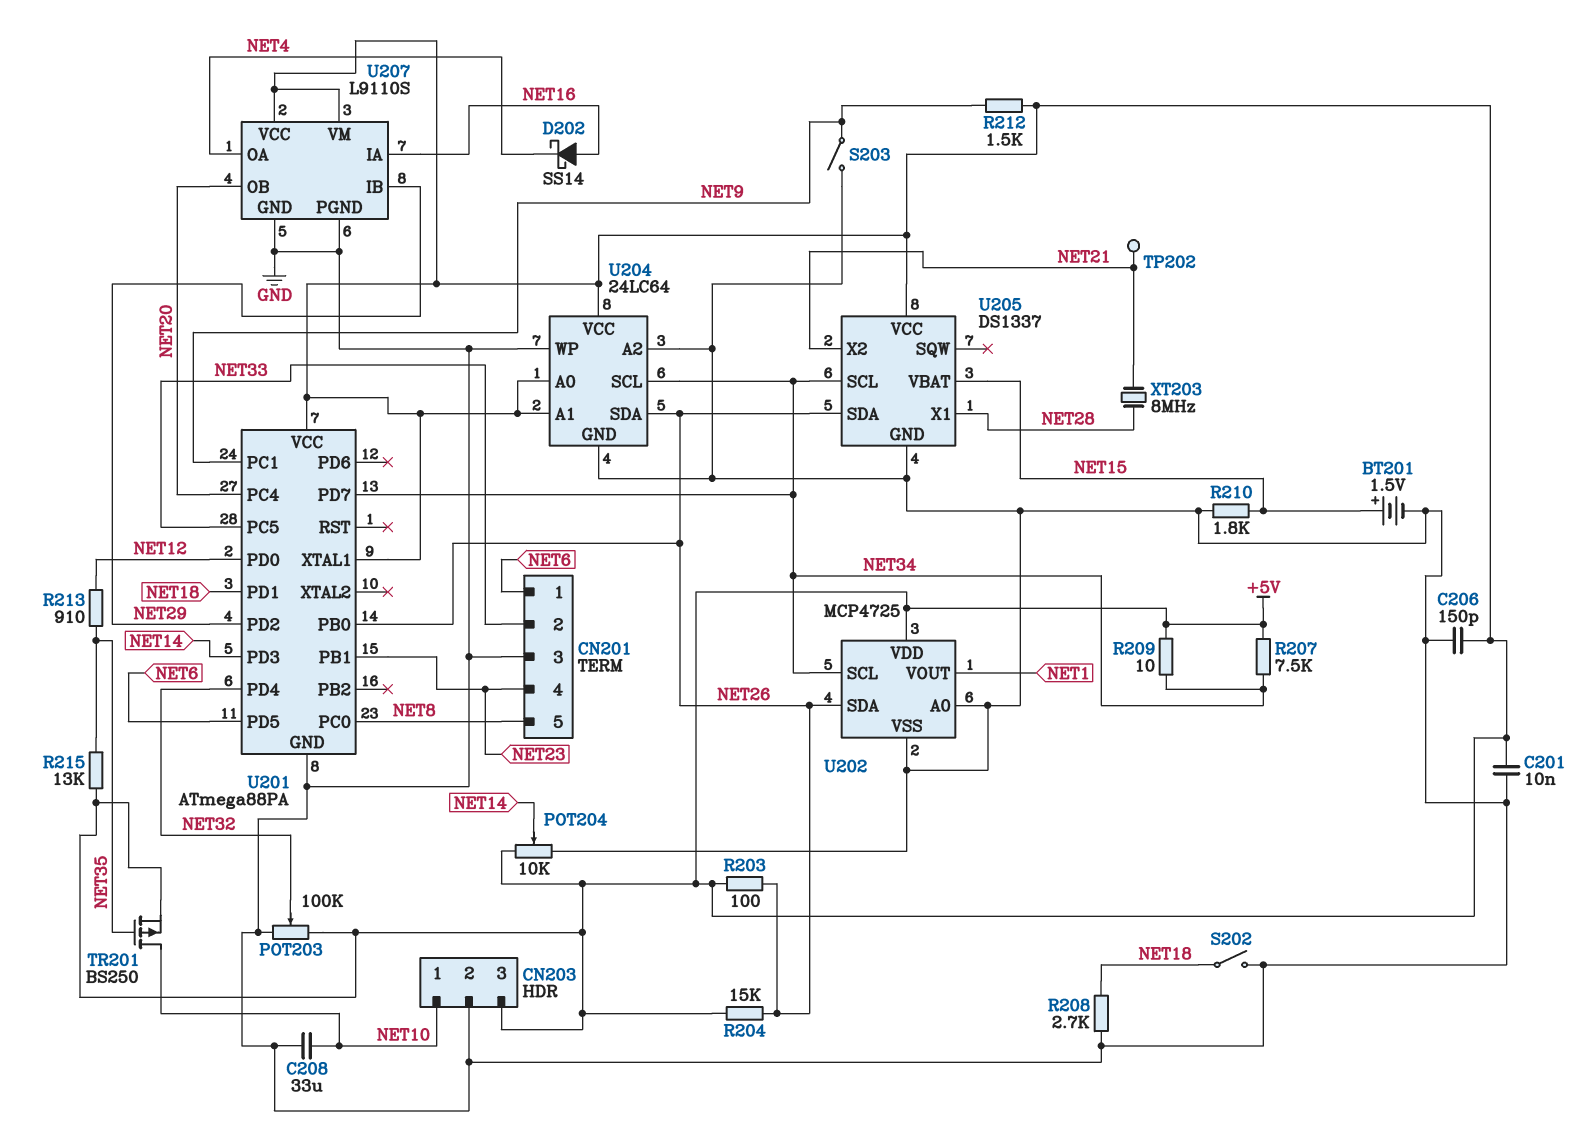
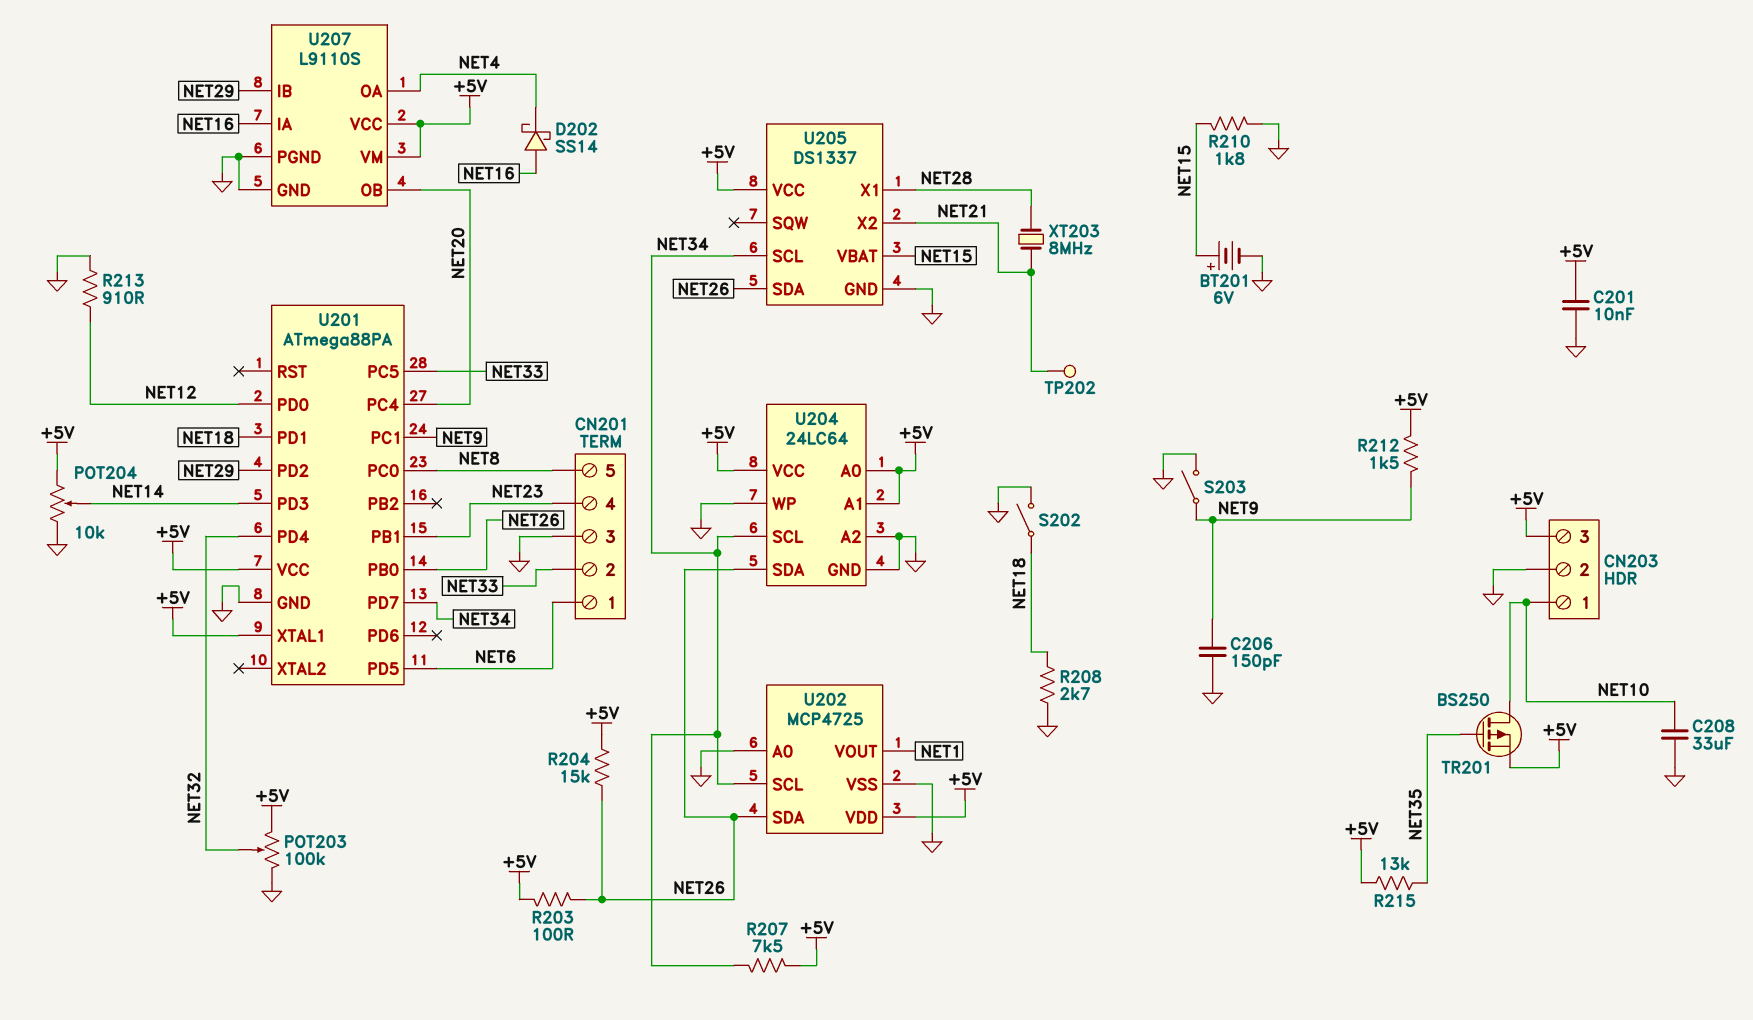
BT201: 1.5V (plus NET15, minus GND) -> 6V (plus NET15, minus GND)
C206: 150pF (+5V, GND) -> 150pF (GND, NET9)
R209: 10 (+5V, NET34) -> none
R213: 910 (NET12, NET35) -> 910 (GND, NET12)

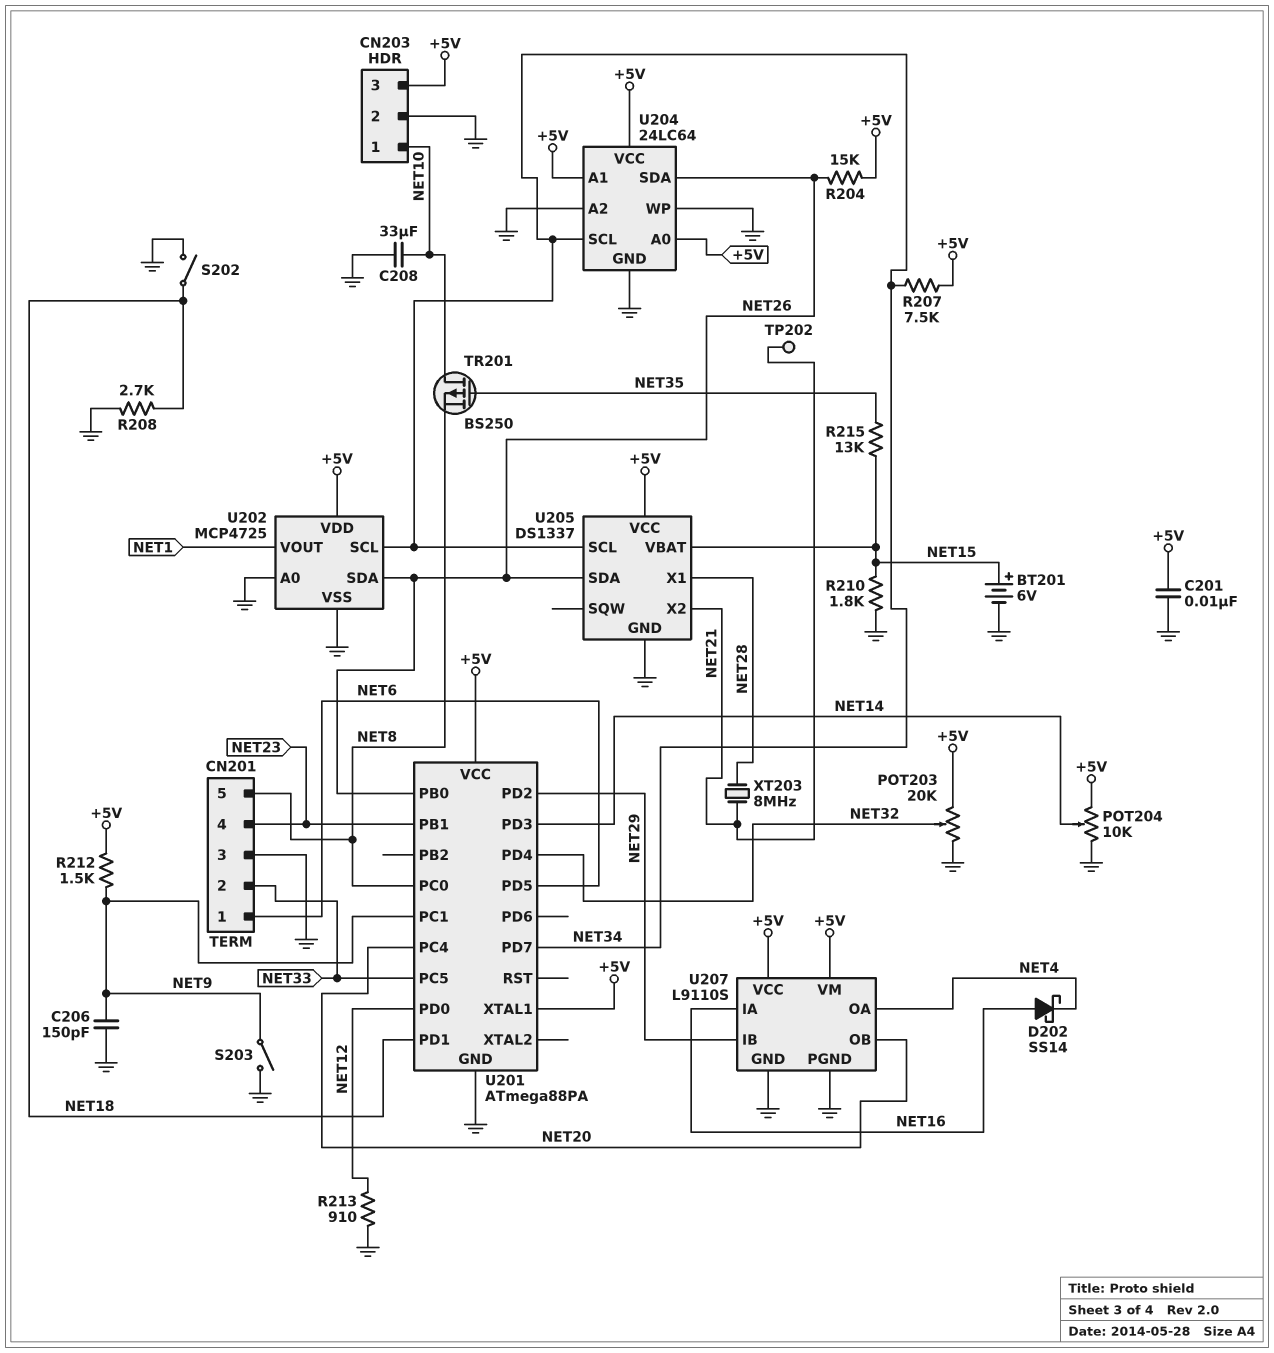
POT203: 100k (+5V, GND, wiper NET32) -> 20k (+5V, GND, wiper NET32)
R203: 100 (+5V, NET26) -> none
R215: 13k (+5V, NET35) -> 13k (NET15, NET35)
TR201: PMOS BS250 (G NET35, D NET10, S +5V) -> PMOS BS250 (G NET35, D NET10, S NET8)

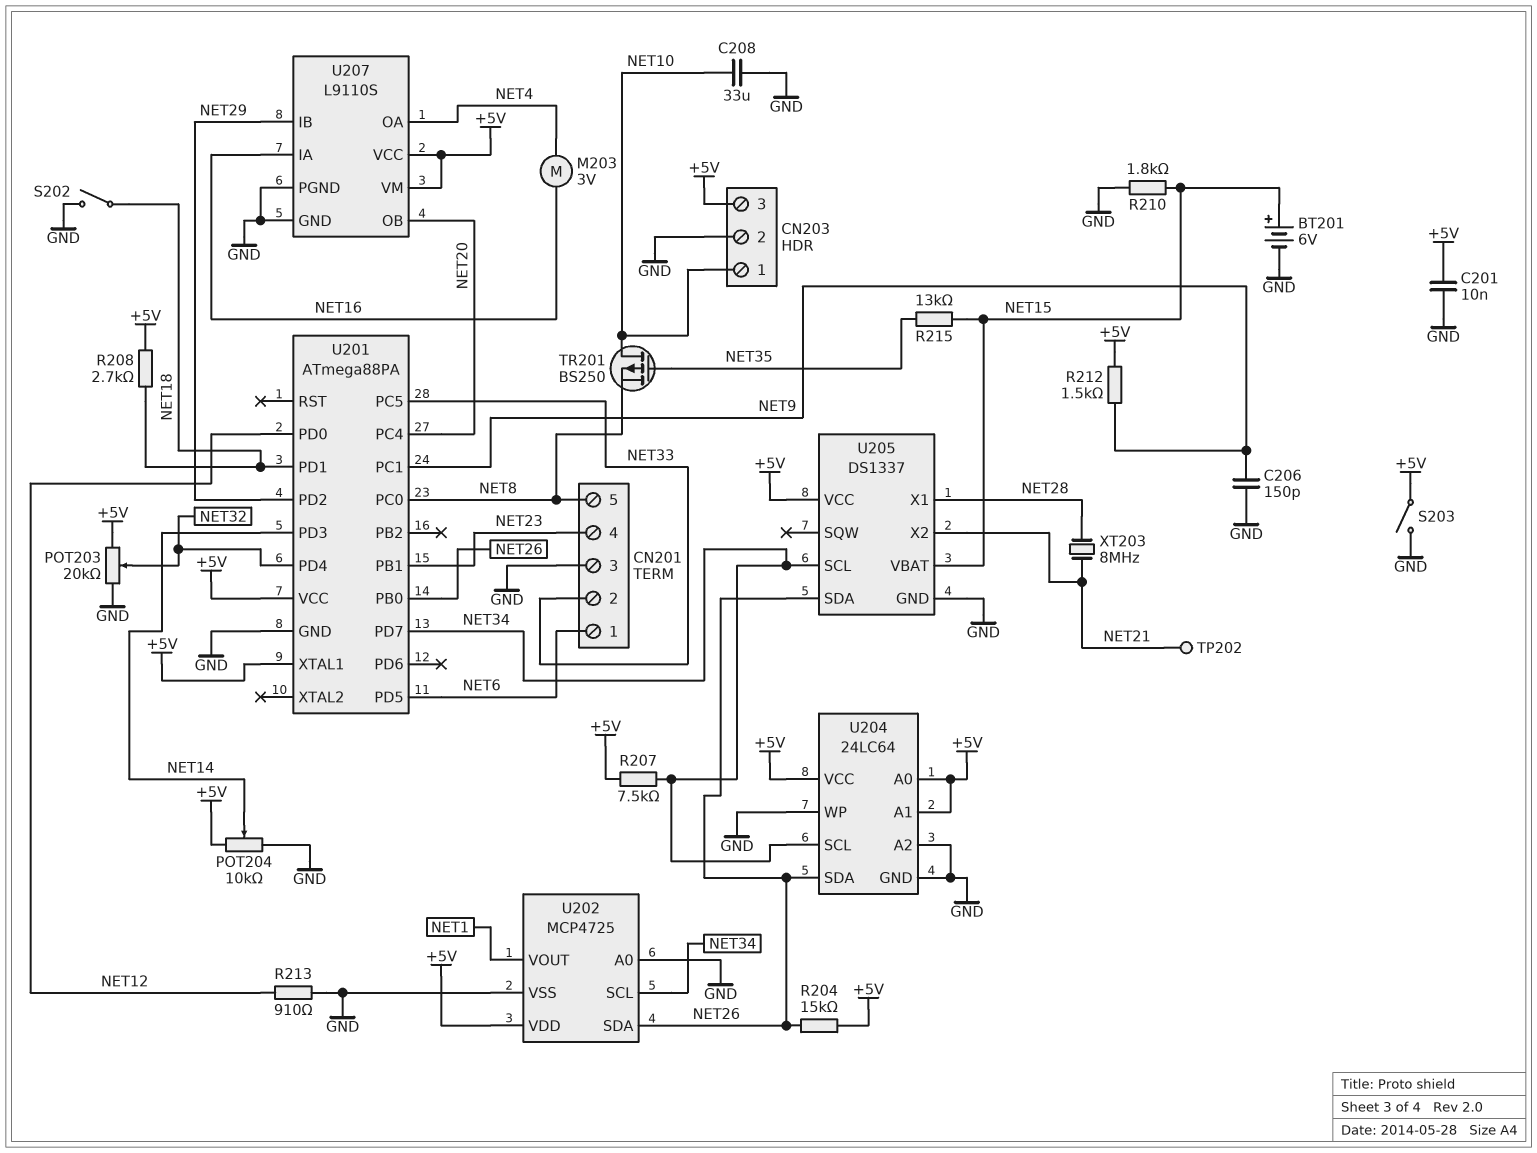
D202: schottky SS14 (A NET16, K NET4) -> none
M203: none -> motor 3V (NET4, NET16)
R208: 2.7k (GND, NET18) -> 2.7k (+5V, NET18)
S203: switch (GND, NET9) -> switch (+5V, GND)

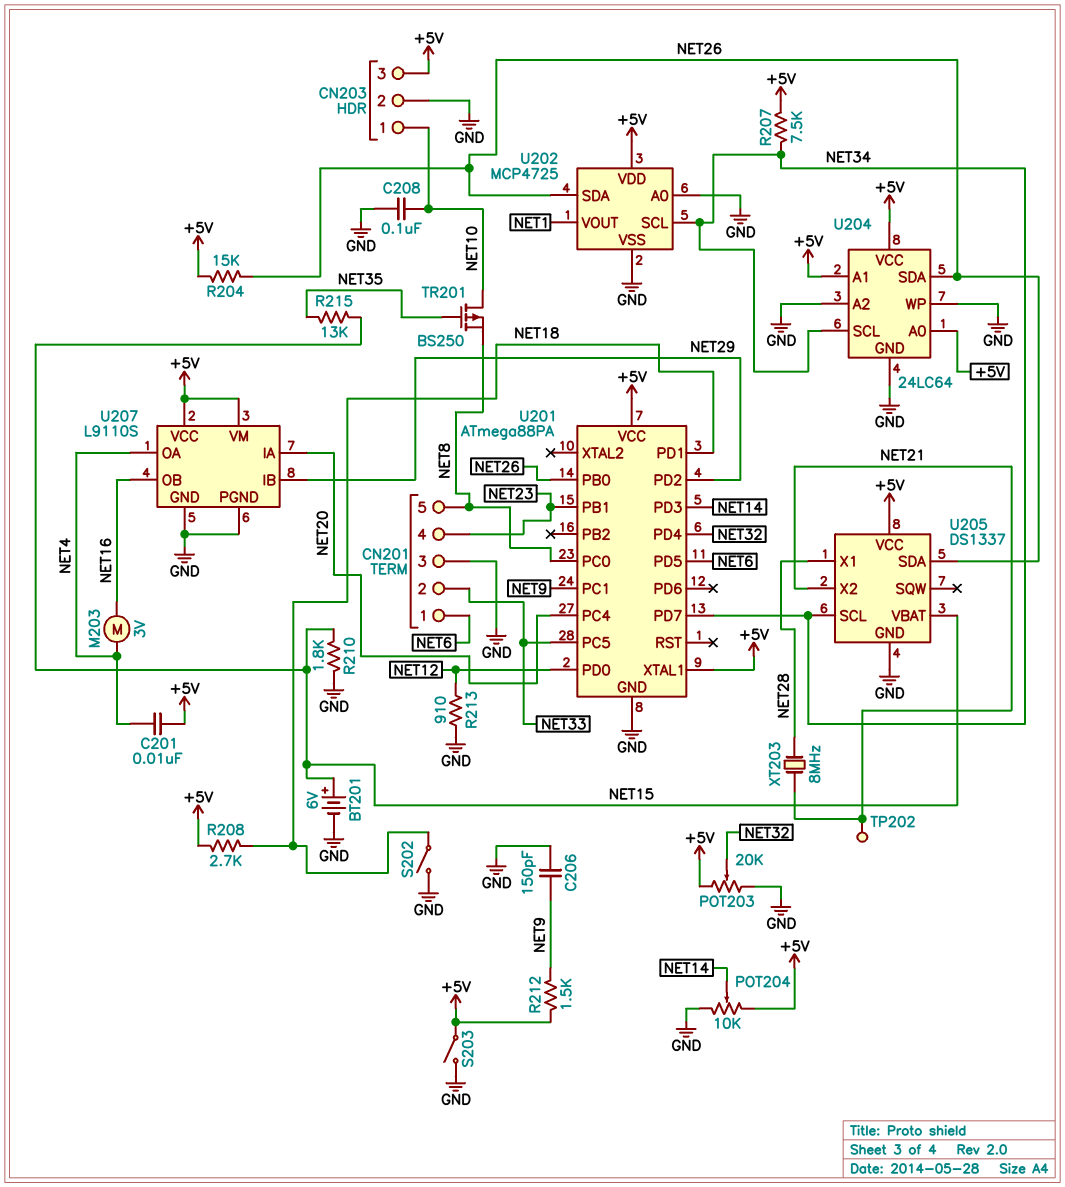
C201: 10nF (+5V, GND) -> 10nF (+5V, NET4)
C208: 33uF (GND, NET10) -> 100nF (GND, NET10)
U207 pin IA: NET16 -> NET20
U207 pin OB: NET20 -> NET16

